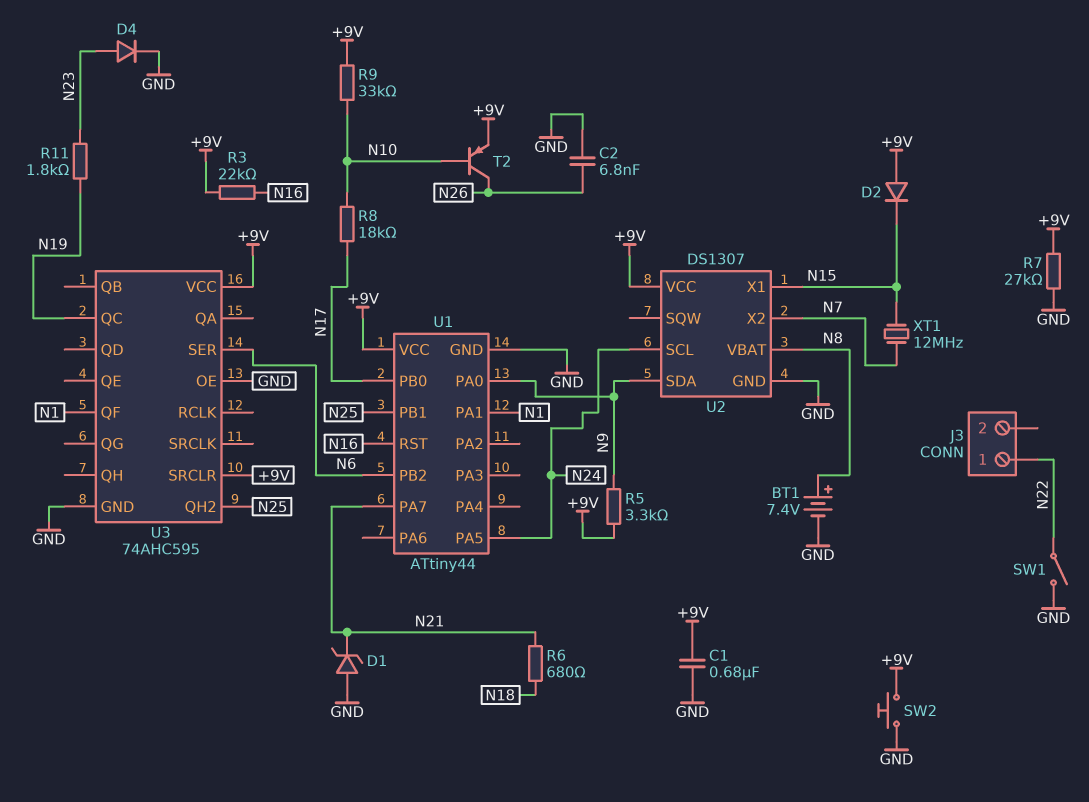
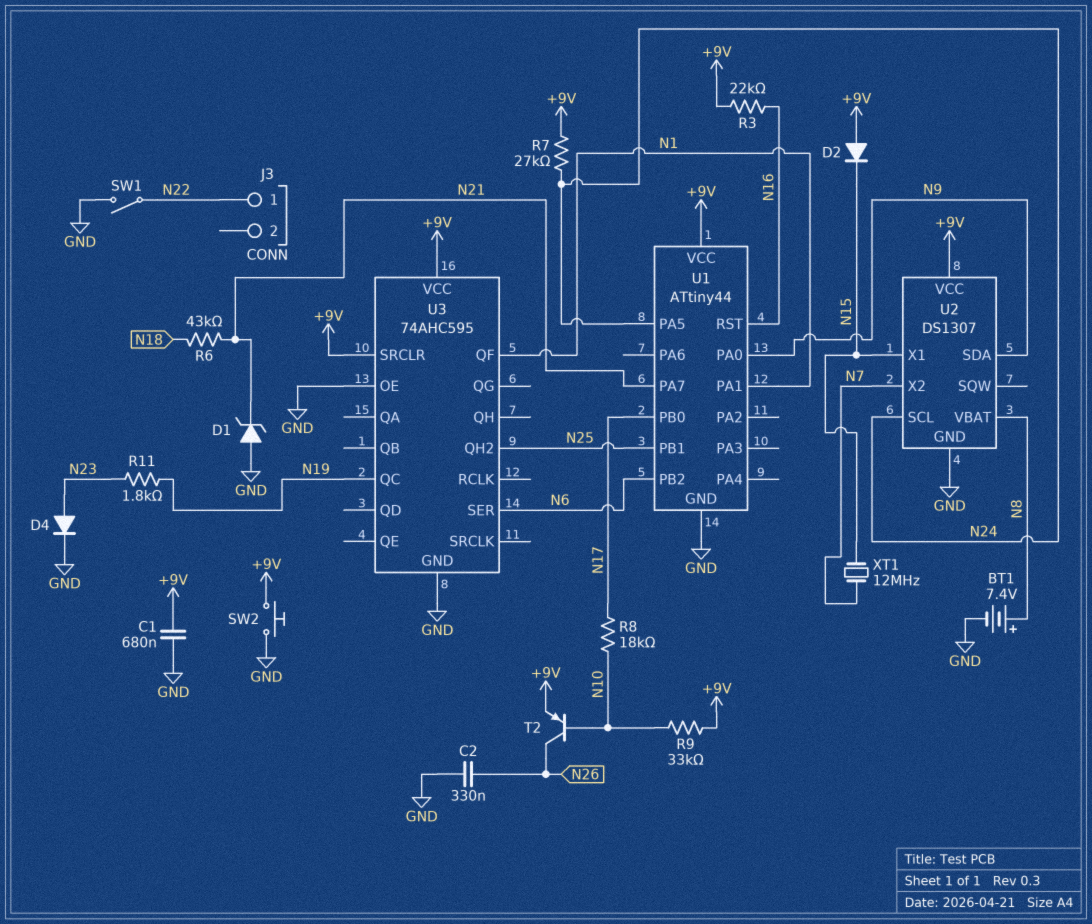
C2: 6.8nF (GND, N26) -> 330nF (GND, N26)
R5: 3.3k (+9V, N9) -> none
R6: 680 (N18, N21) -> 43k (N18, N21)
R7: 27k (+9V, GND) -> 27k (+9V, N24)

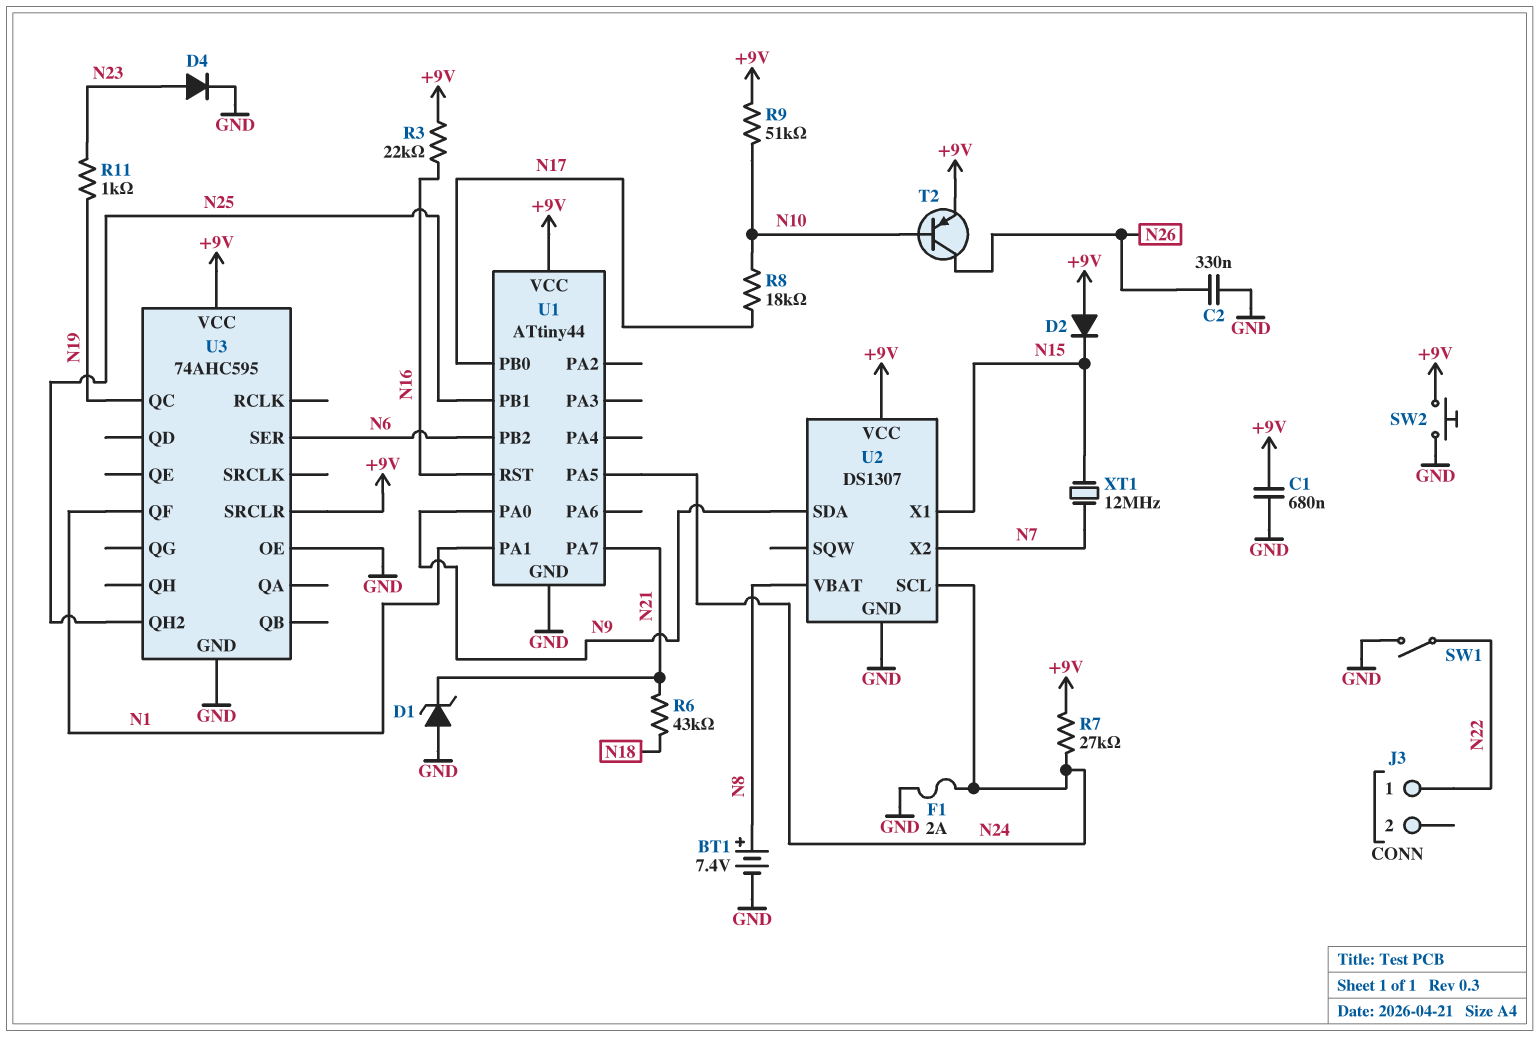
F1: none -> 2A (GND, N24)
R9: 33k (+9V, N10) -> 51k (+9V, N10)
R11: 1.8k (N19, N23) -> 1k (N19, N23)

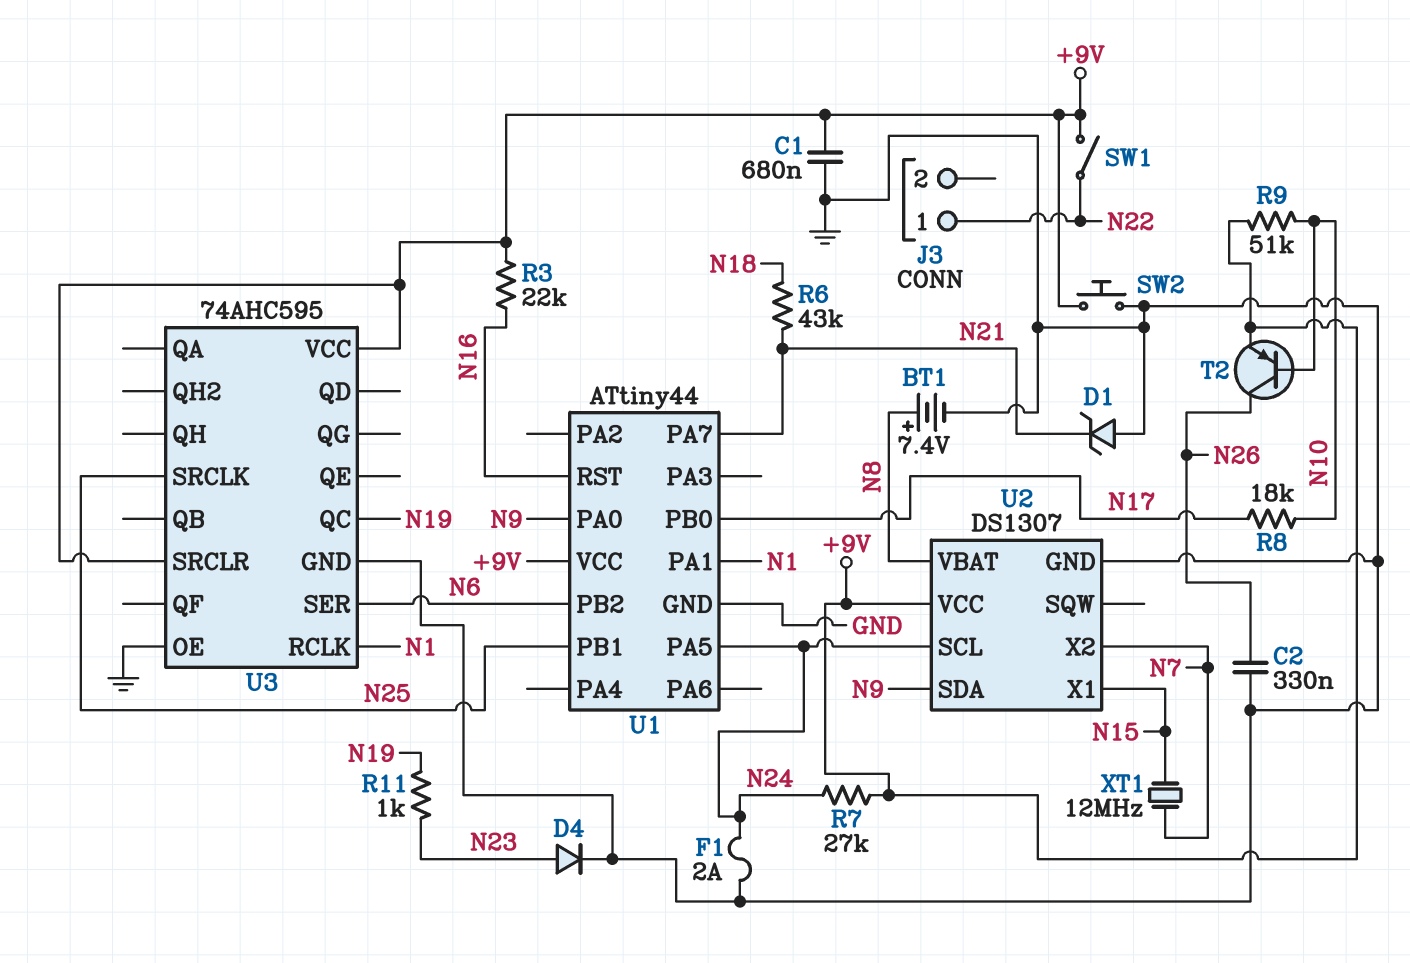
D2: diode (A +9V, K N15) -> none
SW1: switch (GND, N22) -> switch (+9V, N22)
U3 pin QF: N1 -> none
U3 pin QH2: N25 -> none
U3 pin RCLK: none -> N1
U3 pin SRCLK: none -> N25

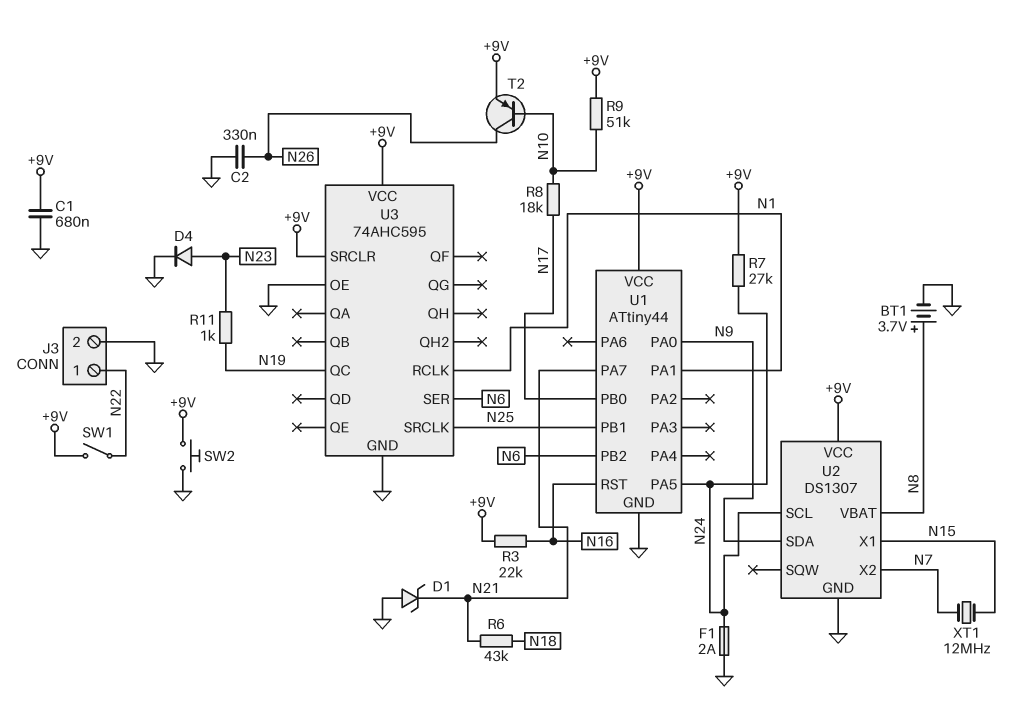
BT1: 7.4V (plus N8, minus GND) -> 3.7V (plus N8, minus GND)
J3 pin 2: none -> GND

